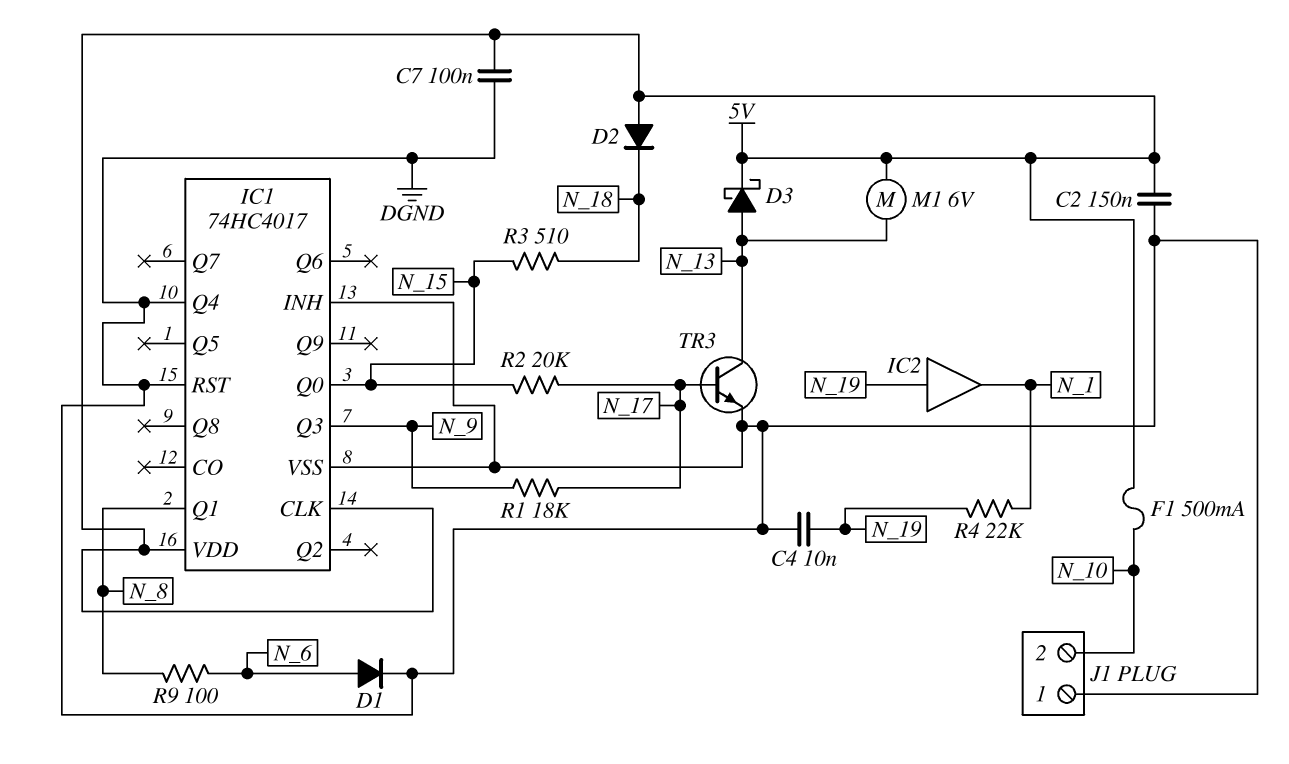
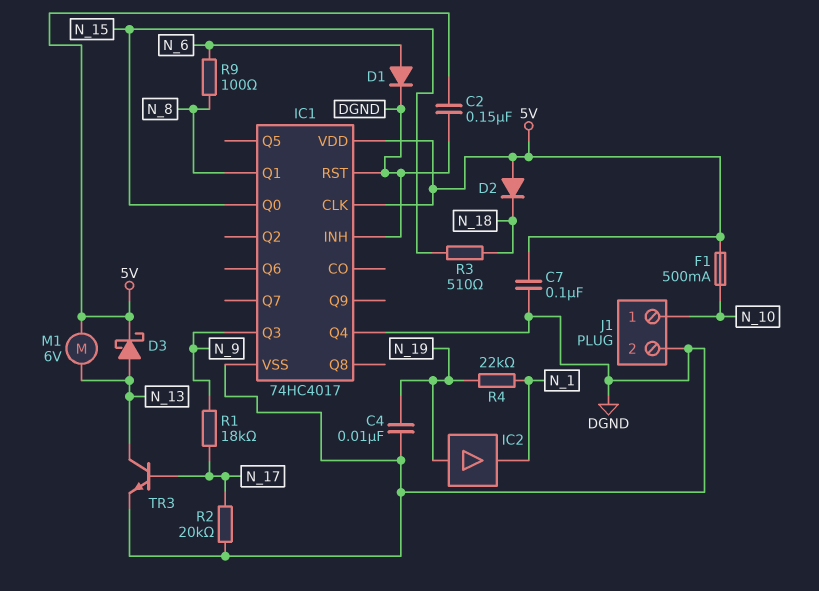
J1 pin 1: DGND -> N_10
J1 pin 2: N_10 -> DGND
R2: 20k (N_15, N_17) -> 20k (DGND, N_17)

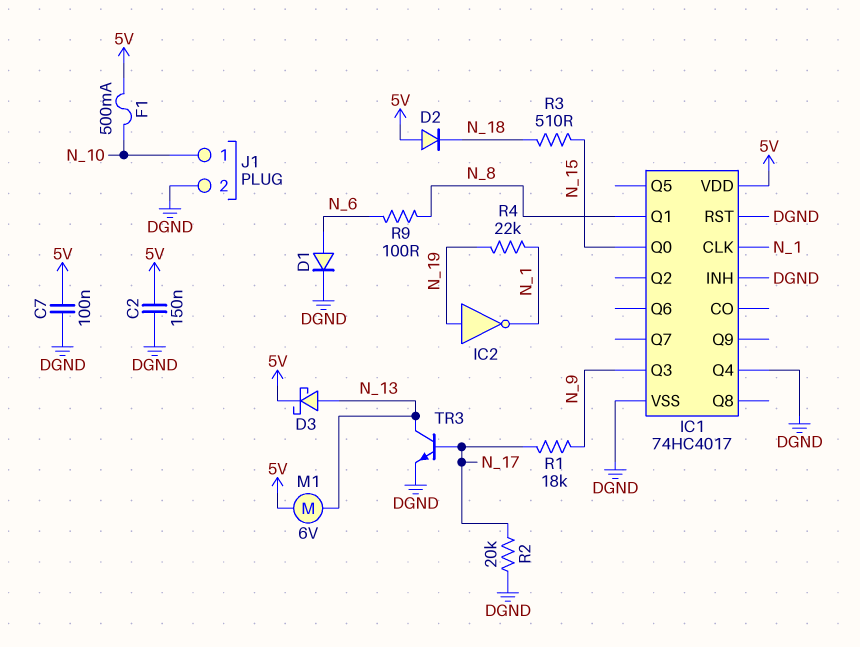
C4: 10nF (DGND, N_19) -> none
IC1 pin CLK: 5V -> N_1
IC2: buffer (in N_19, out N_1) -> NOT (in N_19, out N_1)

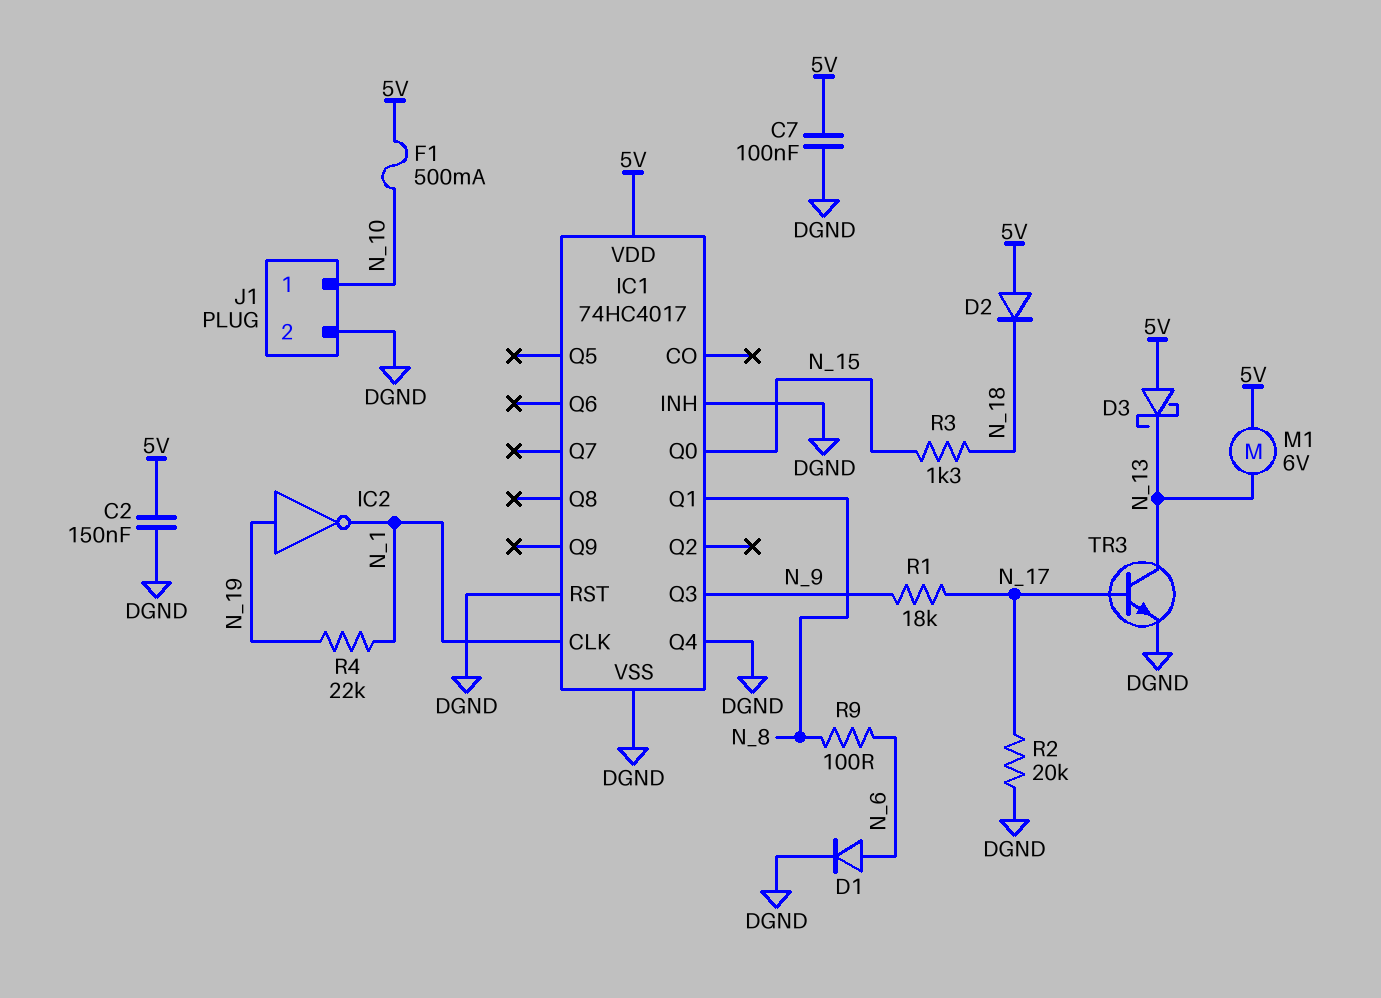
D3: schottky (A N_13, K 5V) -> schottky (A 5V, K N_13)
R3: 510 (N_15, N_18) -> 1.3k (N_15, N_18)

